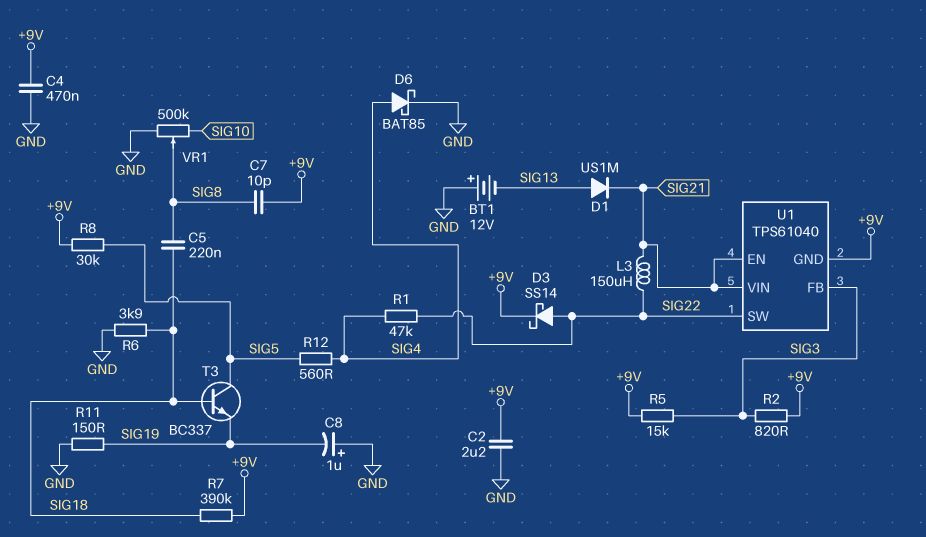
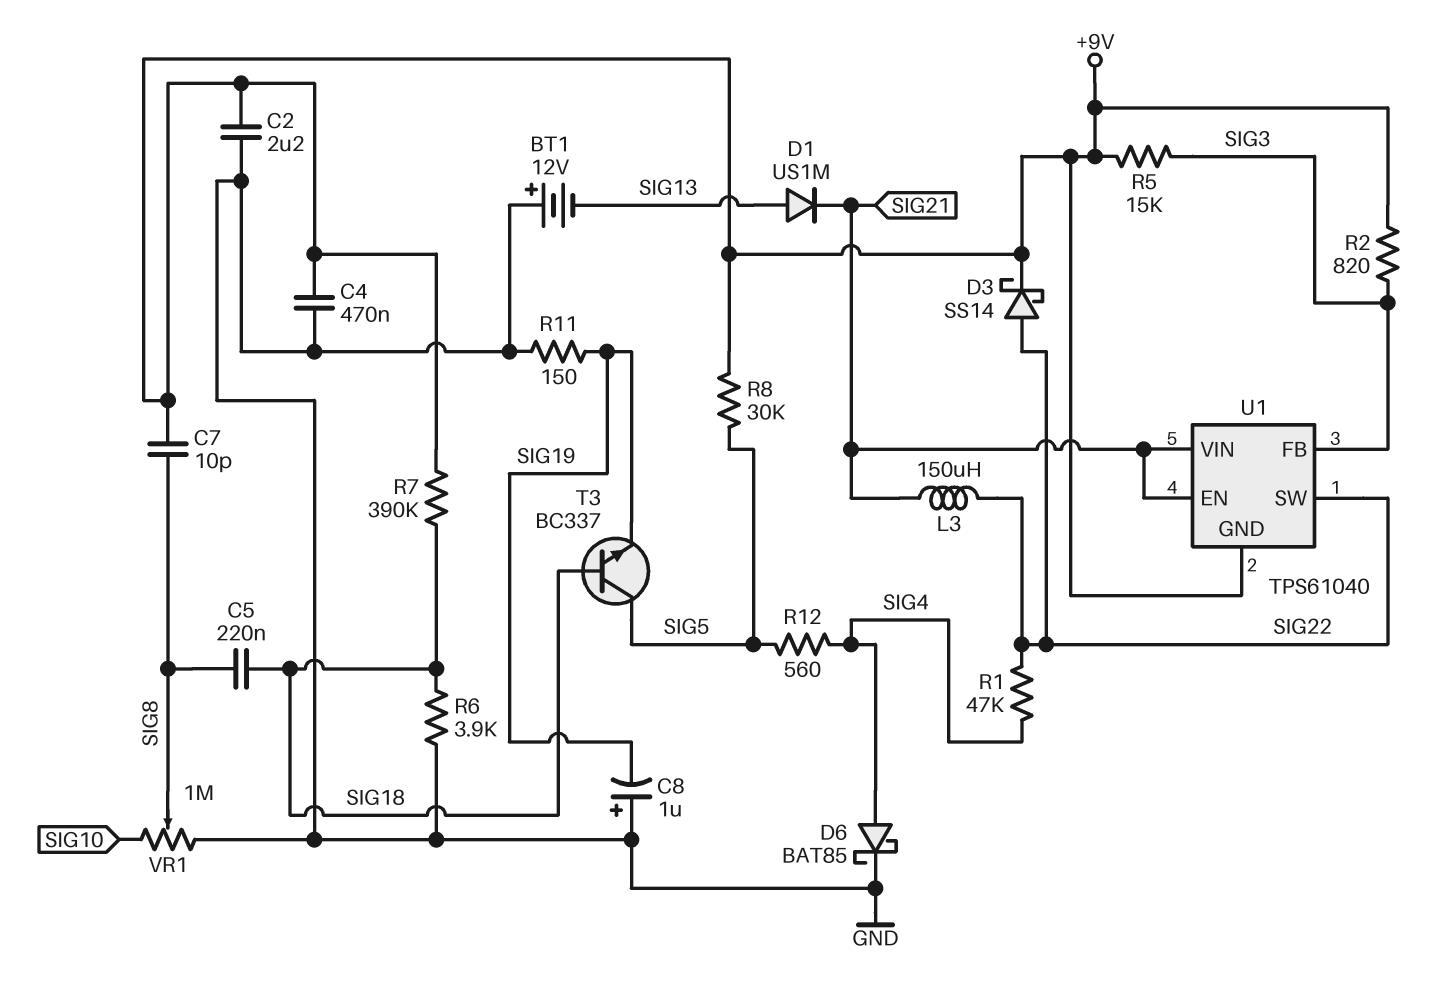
VR1: 500k (GND, SIG10, wiper SIG8) -> 1M (GND, SIG10, wiper SIG8)

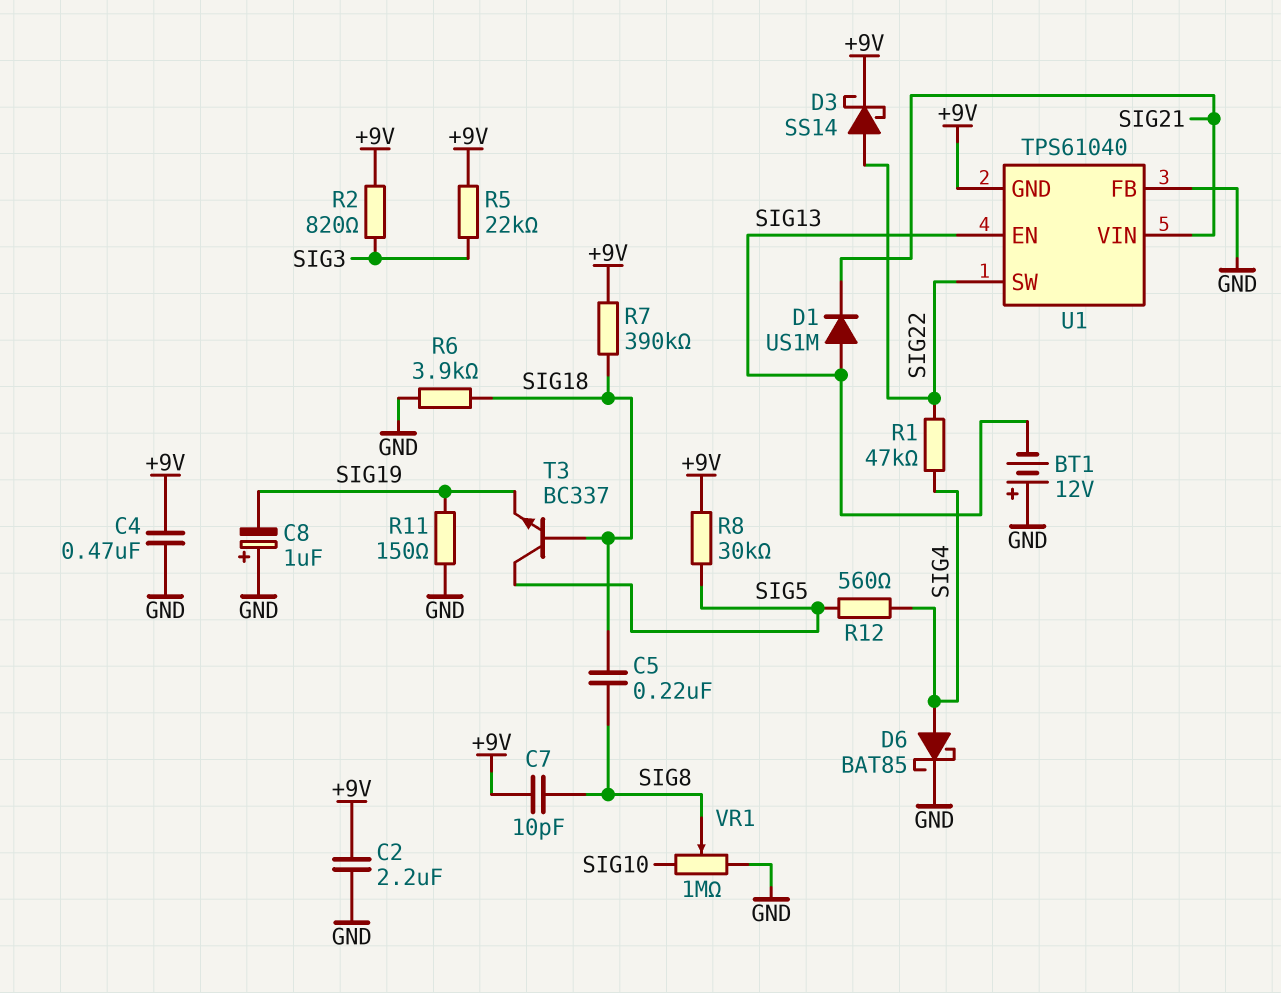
L3: 150uH (SIG21, SIG22) -> none
R5: 15k (+9V, SIG3) -> 22k (+9V, SIG3)
U1 pin EN: SIG21 -> SIG13
U1 pin FB: SIG3 -> GND

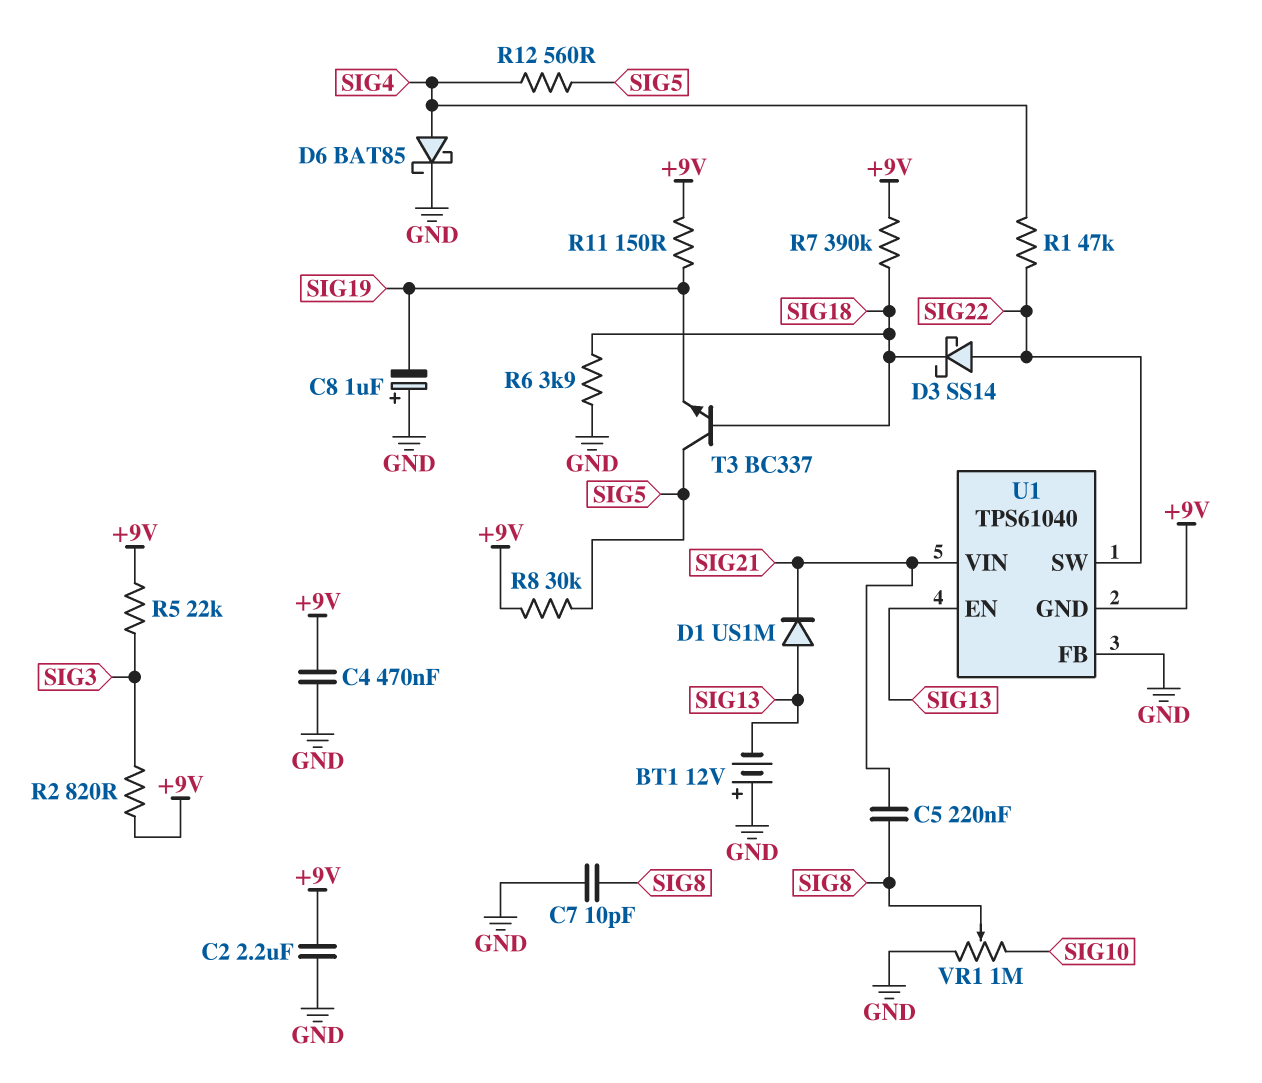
C5: 220nF (SIG8, SIG18) -> 220nF (SIG8, SIG21)
C7: 10pF (+9V, SIG8) -> 10pF (GND, SIG8)
D3: schottky SS14 (A SIG22, K +9V) -> schottky SS14 (A SIG22, K SIG18)
R11: 150 (GND, SIG19) -> 150 (+9V, SIG19)

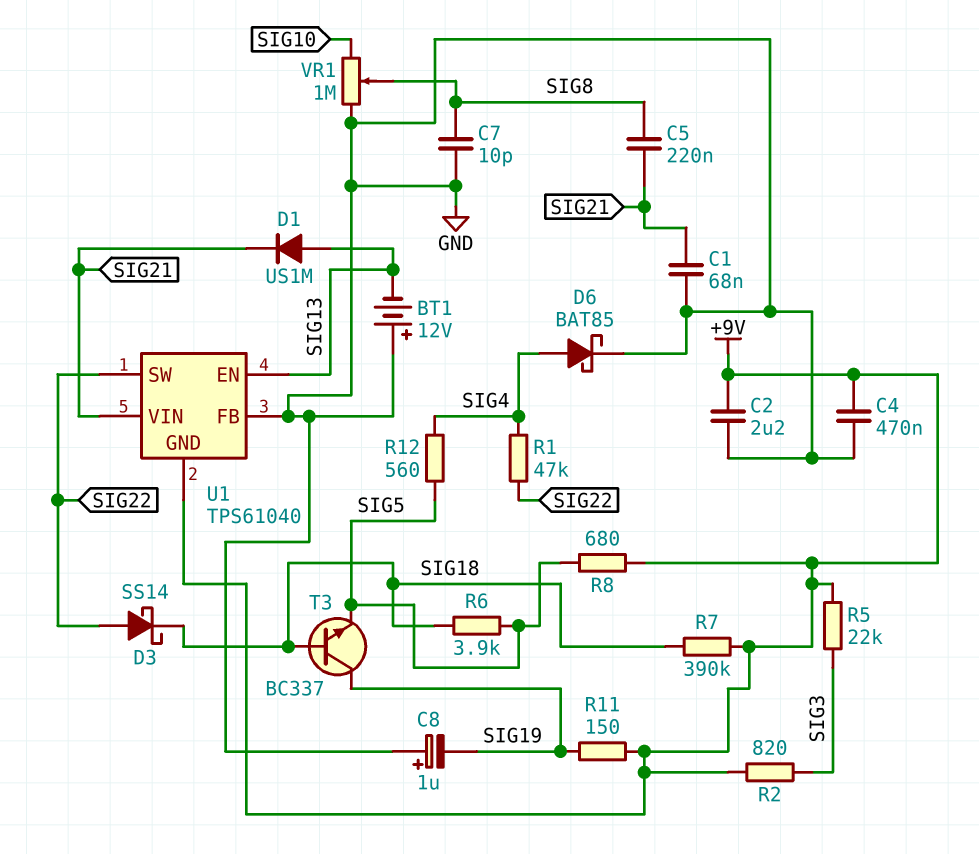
C1: none -> 68nF (GND, SIG21)
R6: 3.9k (GND, SIG18) -> 3.9k (SIG5, SIG18)
R8: 30k (+9V, SIG5) -> 680 (+9V, SIG5)
T3: NPN BC337 (B SIG18, C SIG5, E SIG19) -> NPN BC337 (B SIG18, C SIG19, E SIG5)

